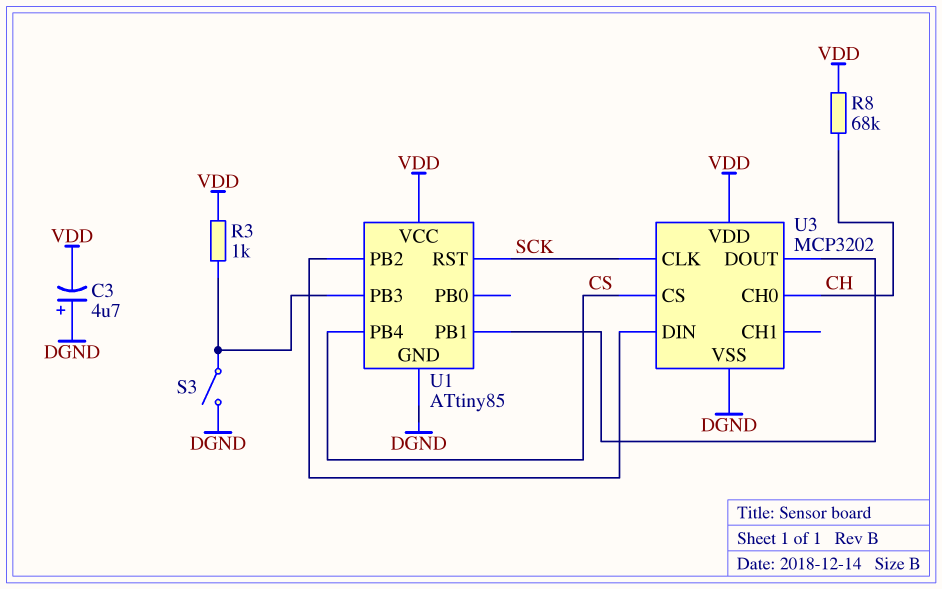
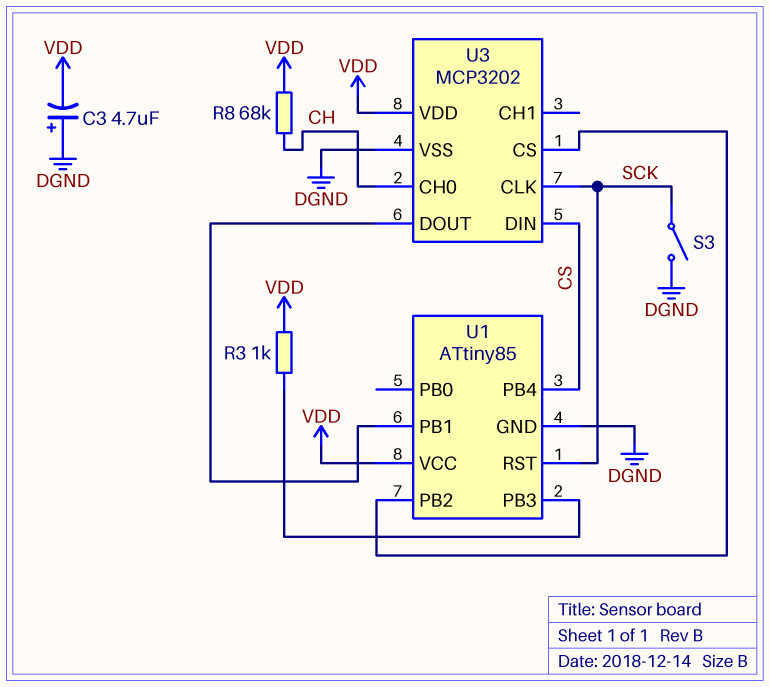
S3: switch (DGND, U1/PB3) -> switch (DGND, SCK)
U3 pin CS: CS -> U1/PB2
U3 pin DIN: U1/PB2 -> CS

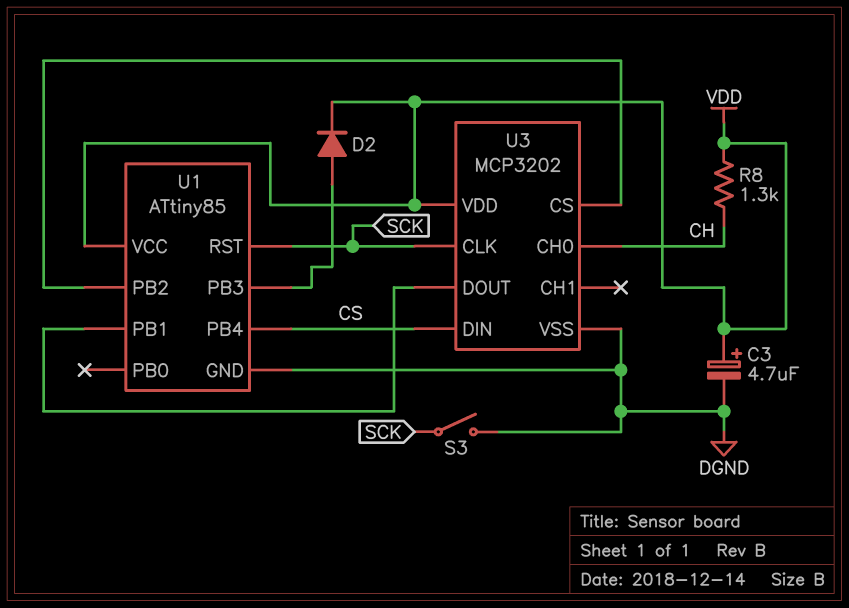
C3: 4.7uF (plus DGND, minus VDD) -> 4.7uF (plus VDD, minus DGND)
D2: none -> diode (A U1/PB3, K VDD)
R3: 1k (U1/PB3, VDD) -> none
R8: 68k (CH, VDD) -> 1.3k (CH, VDD)

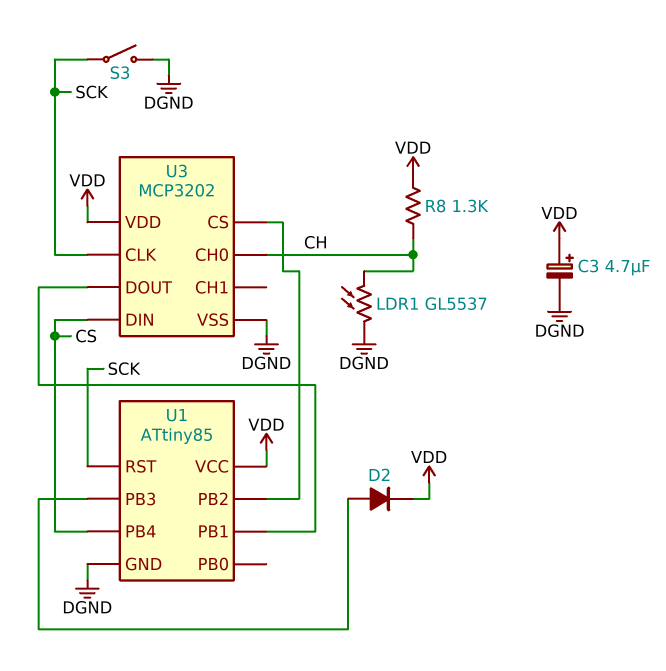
LDR1: none -> GL5537 (CH, DGND)

